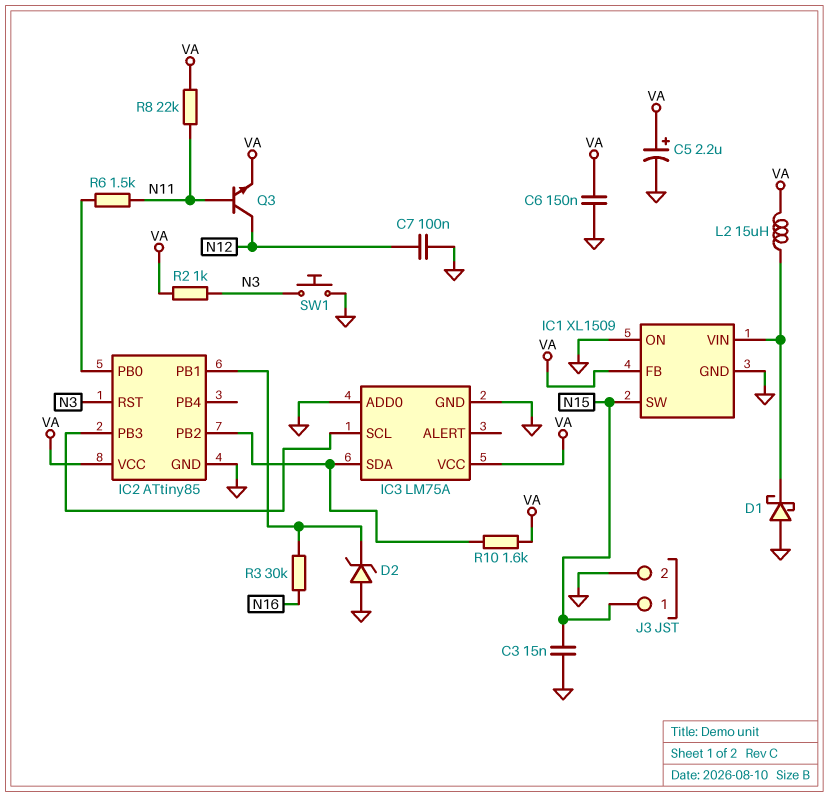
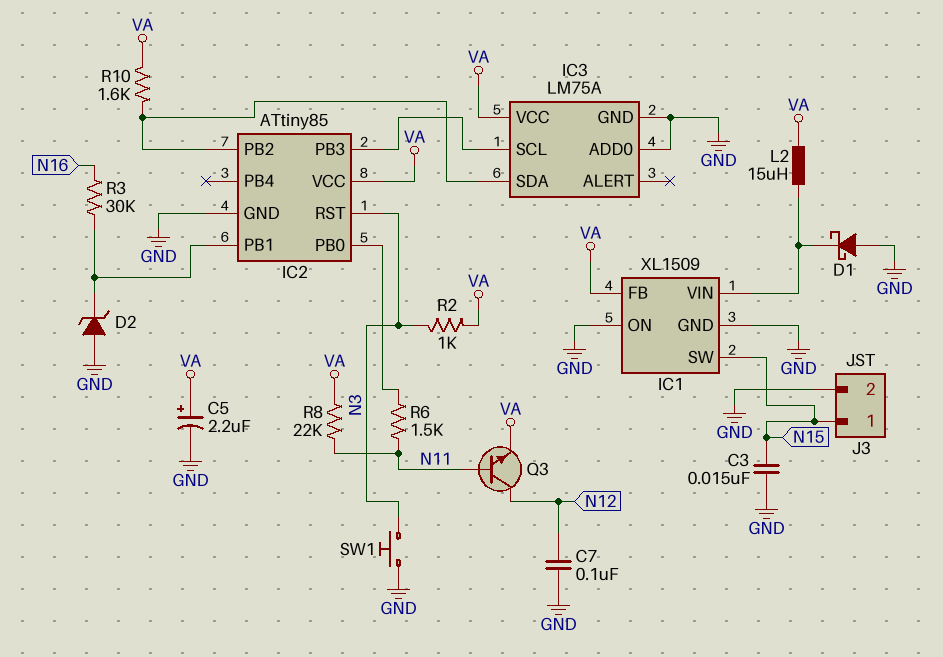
C6: 150nF (GND, VA) -> none

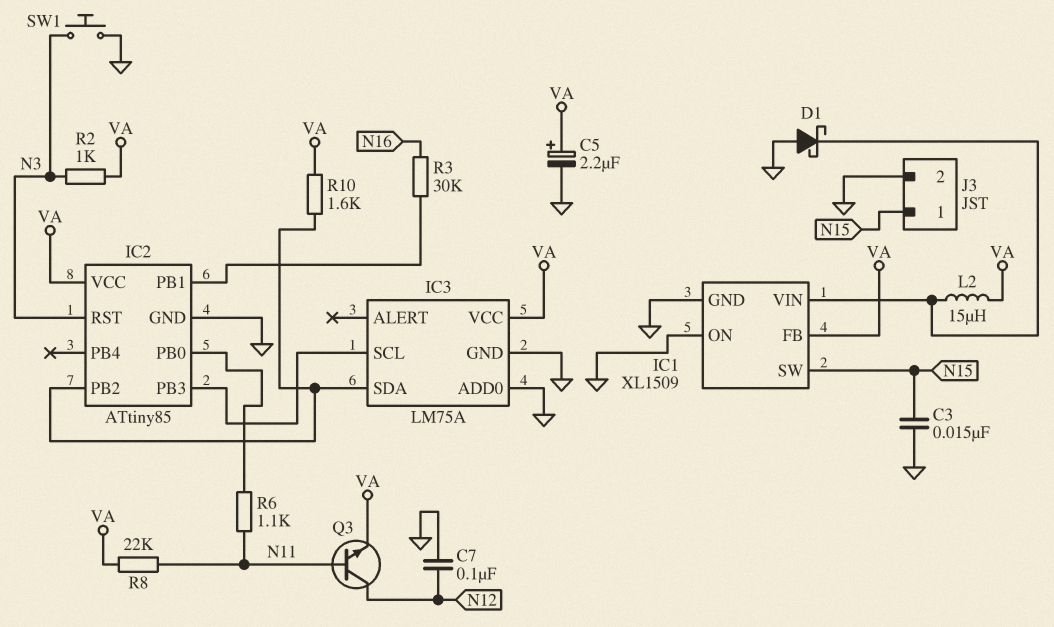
D2: zener (A GND, K IC2/PB1) -> none
R6: 1.5k (IC2/PB0, N11) -> 1.1k (IC2/PB0, N11)

